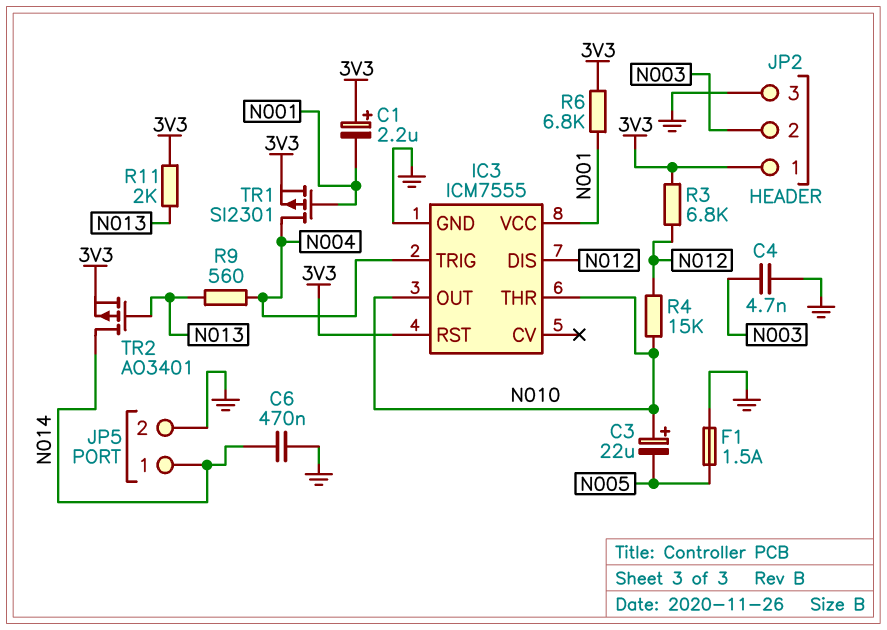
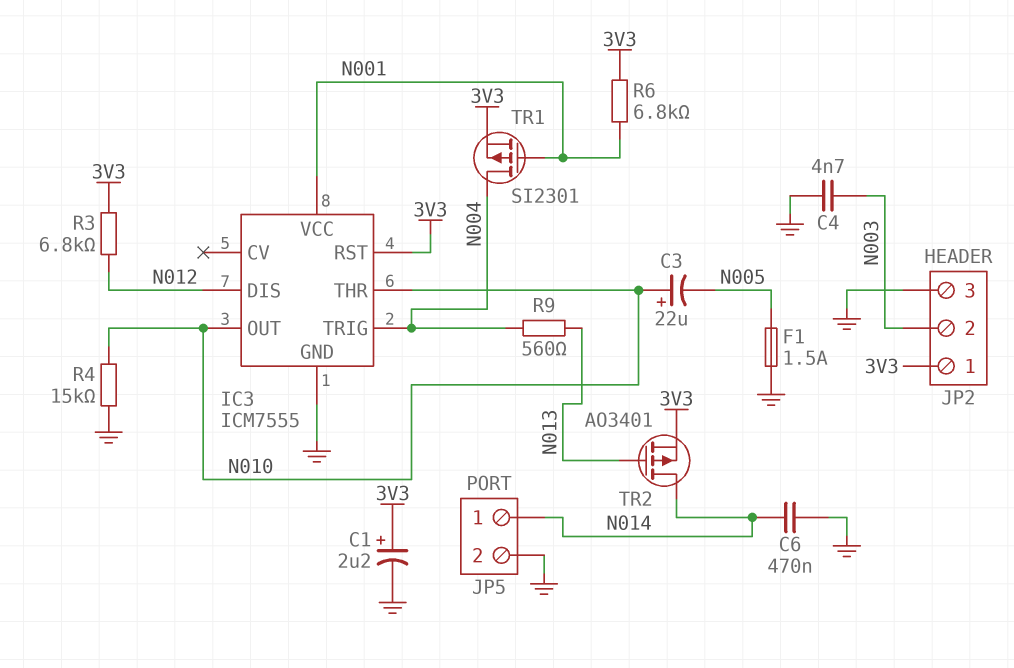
C1: 2.2uF (plus 3V3, minus N001) -> 2.2uF (plus 3V3, minus GND)
R4: 15k (N010, N012) -> 15k (GND, N010)
R11: 2k (3V3, N013) -> none

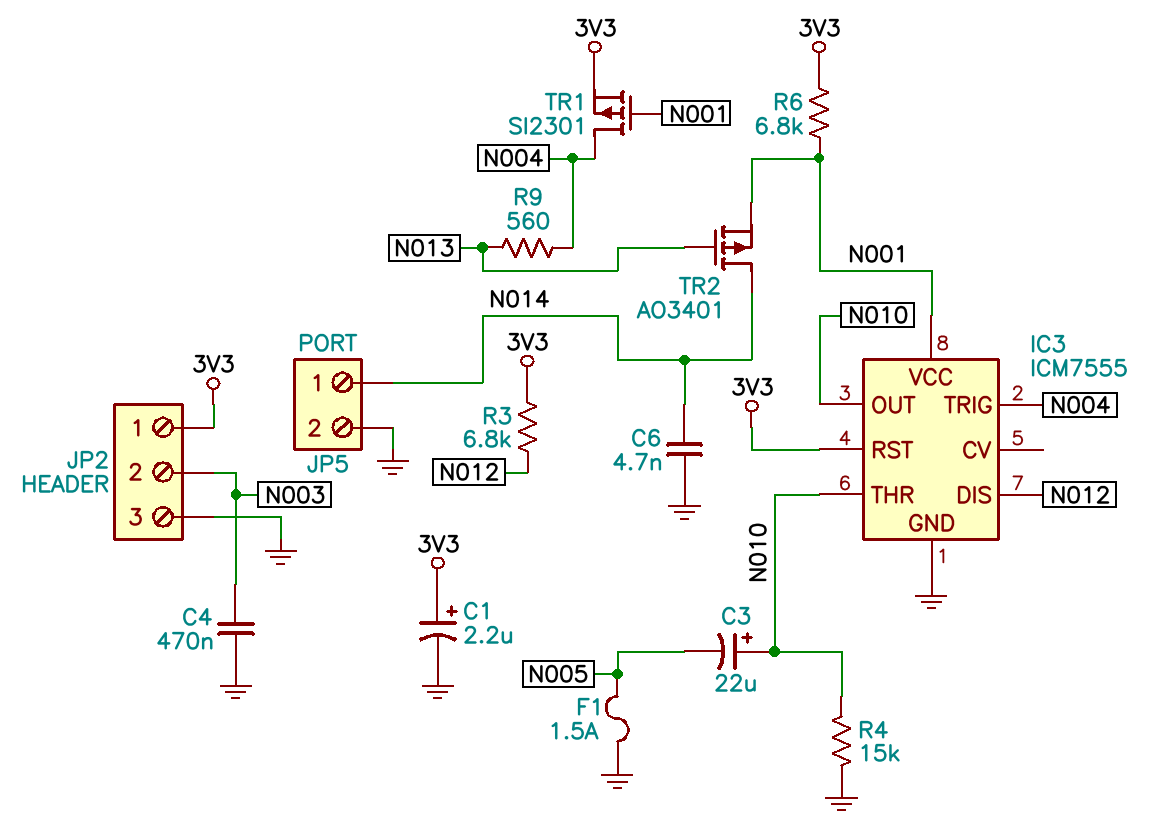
C4: 4.7nF (GND, N003) -> 470nF (GND, N003)
C6: 470nF (GND, N014) -> 4.7nF (GND, N014)
TR2: PMOS AO3401 (G N013, D N014, S 3V3) -> PMOS AO3401 (G N013, D N014, S N001)

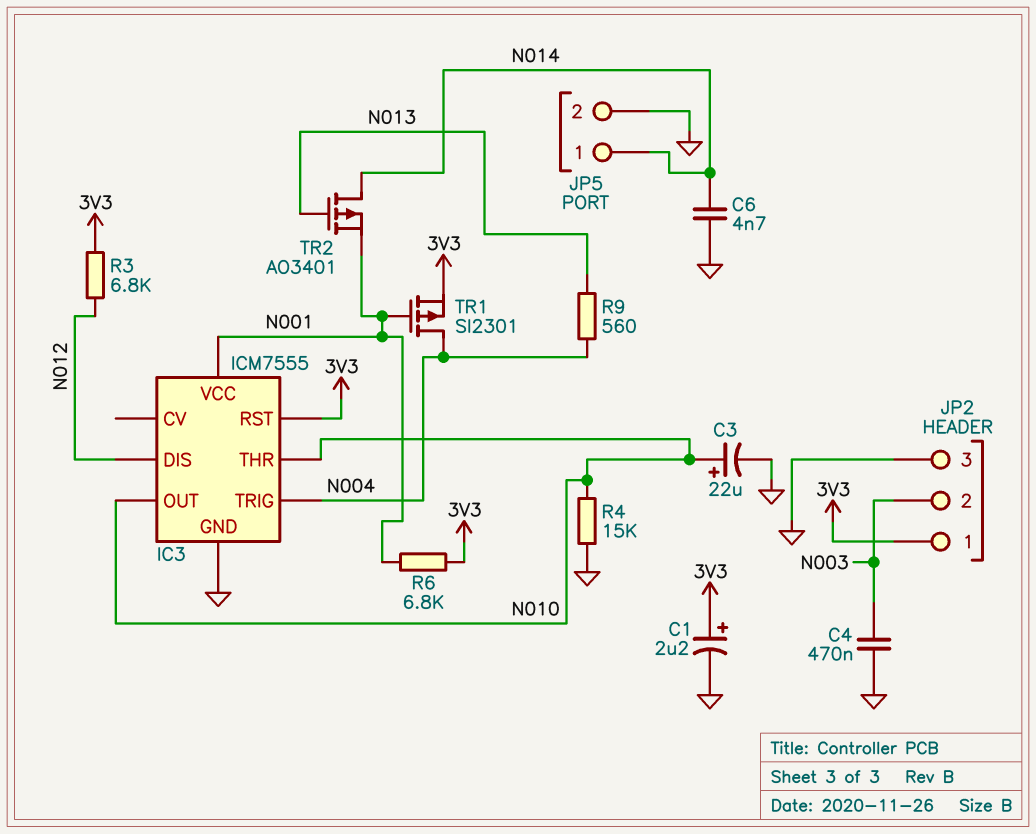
C3: 22uF (plus N010, minus N005) -> 22uF (plus N010, minus GND)
F1: 1.5A (GND, N005) -> none

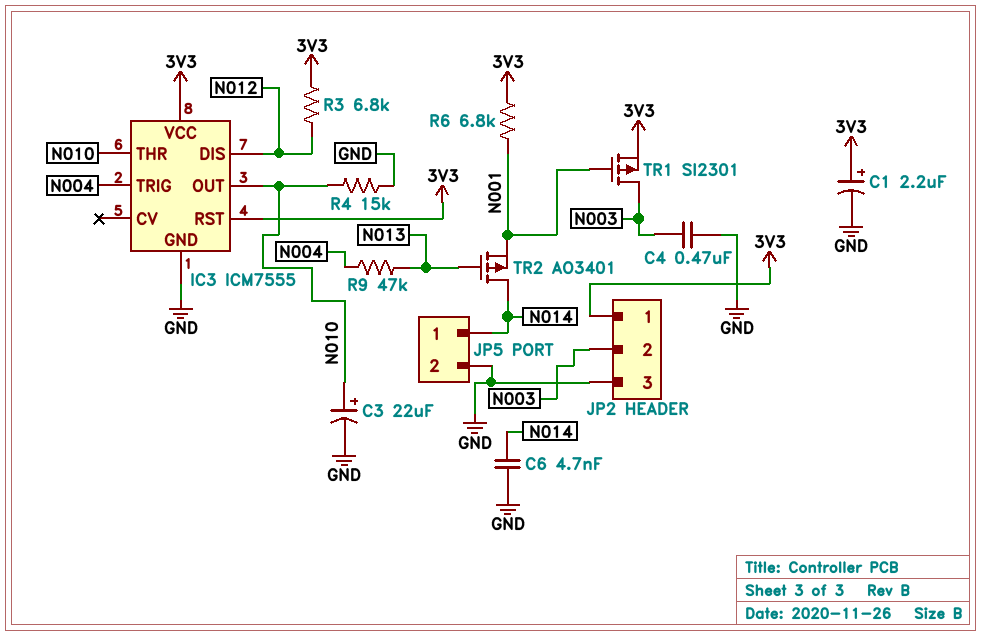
IC3 pin VCC: N001 -> 3V3
R9: 560 (N004, N013) -> 47k (N004, N013)
TR1: PMOS SI2301 (G N001, D N004, S 3V3) -> PMOS SI2301 (G N001, D N003, S 3V3)

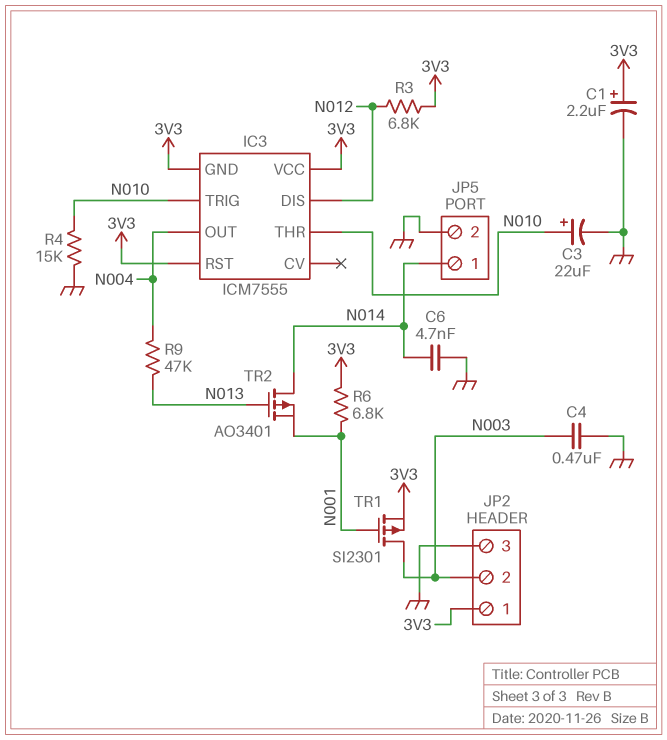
IC3 pin GND: GND -> 3V3
IC3 pin OUT: N010 -> N004
IC3 pin TRIG: N004 -> N010

